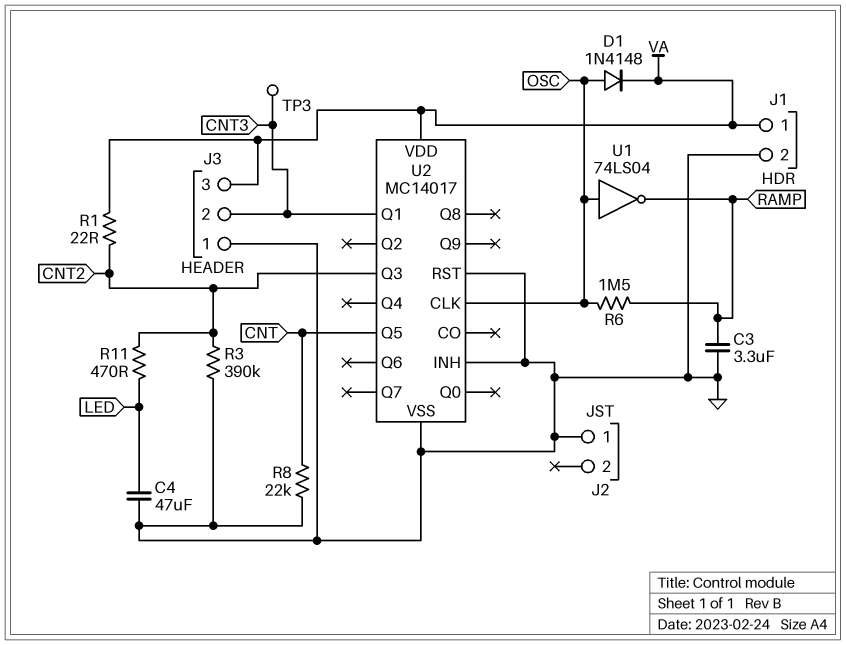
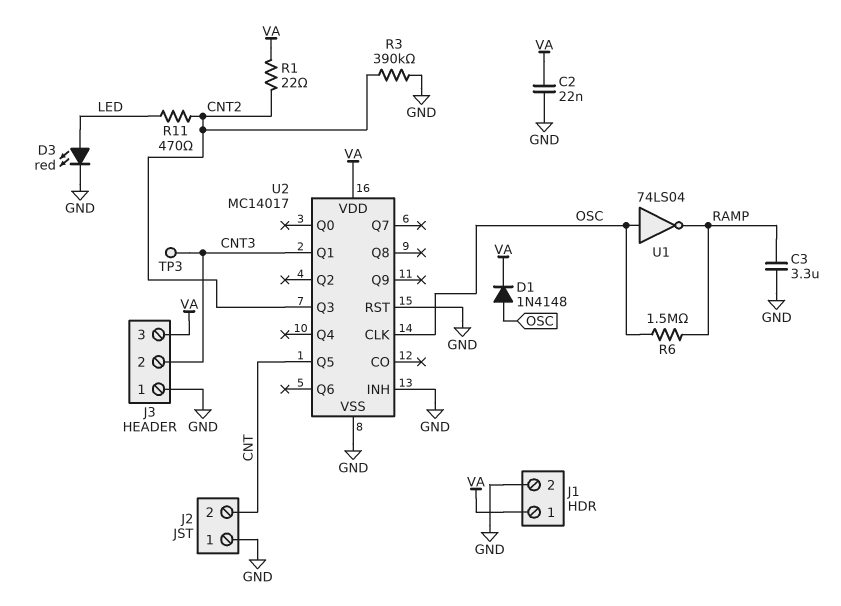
C2: none -> 22nF (GND, VA)
C4: 47uF (GND, LED) -> none
D3: none -> LED red (A LED, K GND)
J2 pin 2: none -> CNT
R8: 22k (CNT, GND) -> none

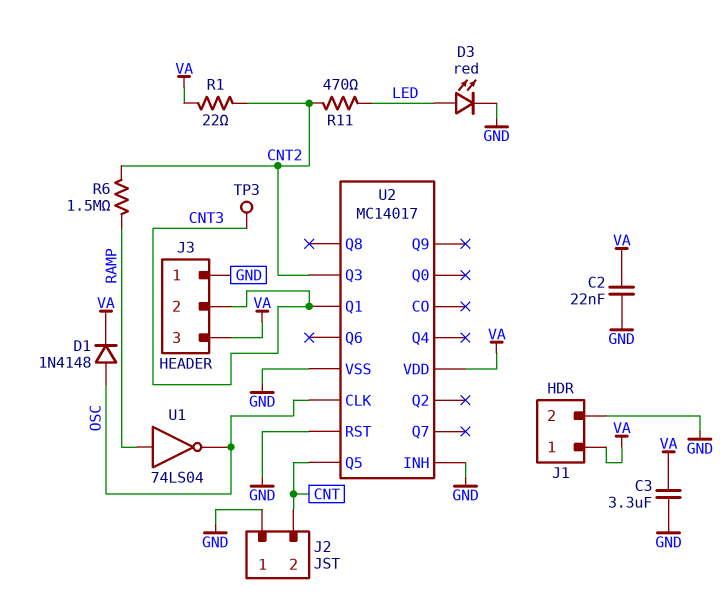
C3: 3.3uF (GND, RAMP) -> 3.3uF (GND, VA)
R3: 390k (CNT2, GND) -> none
R6: 1.5M (OSC, RAMP) -> 1.5M (CNT2, RAMP)
U1: NOT 74LS04 (in OSC, out RAMP) -> NOT 74LS04 (in RAMP, out OSC)

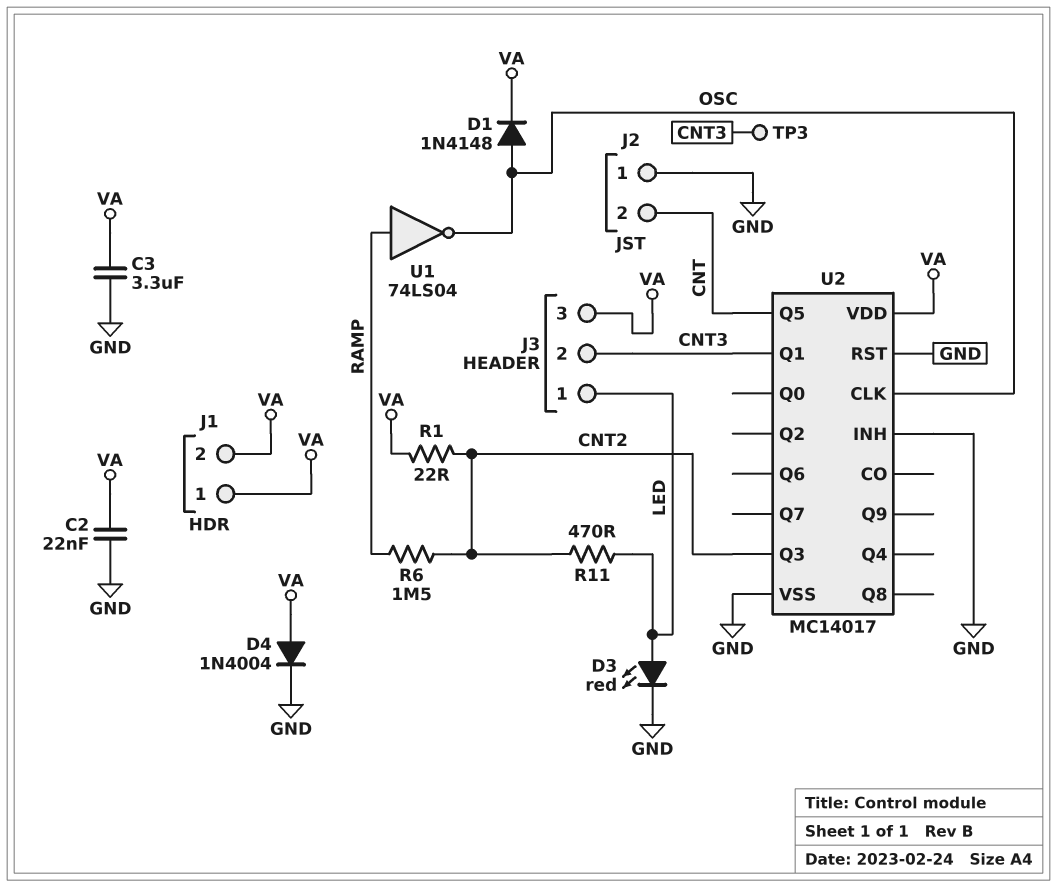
D4: none -> diode 1N4004 (A VA, K GND)
J1 pin 2: GND -> VA
J3 pin 1: GND -> LED

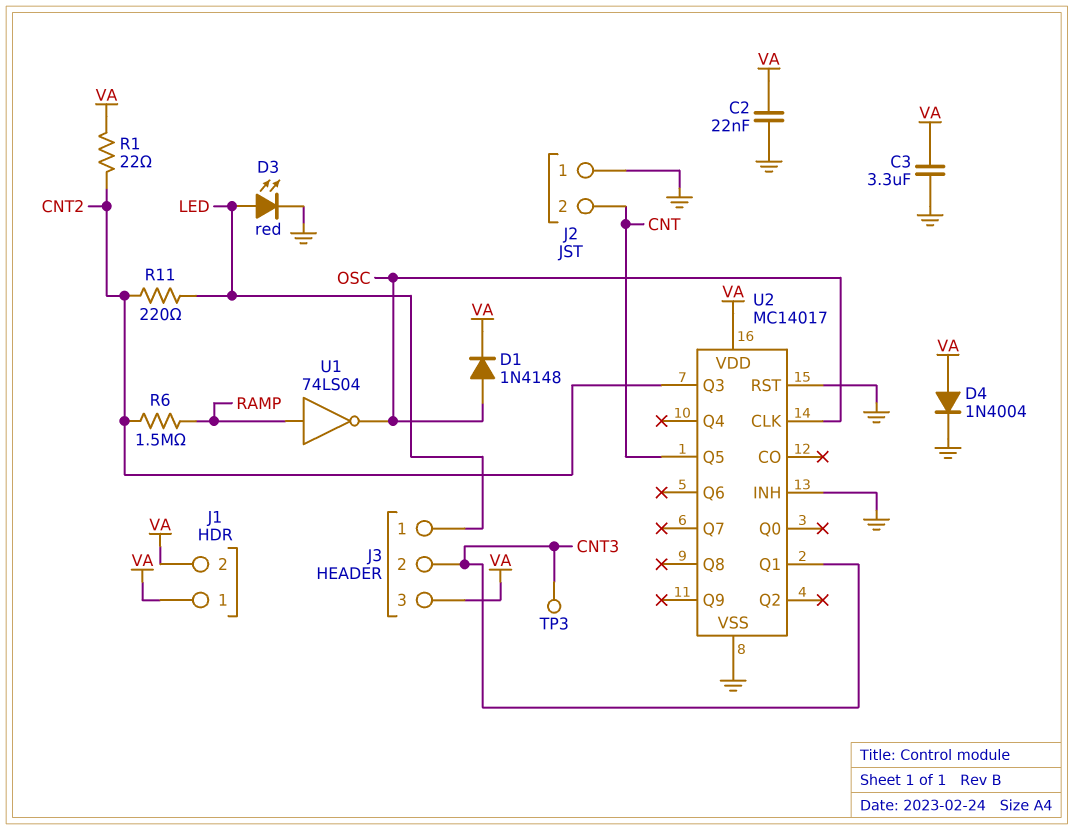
R11: 470 (CNT2, LED) -> 220 (CNT2, LED)

